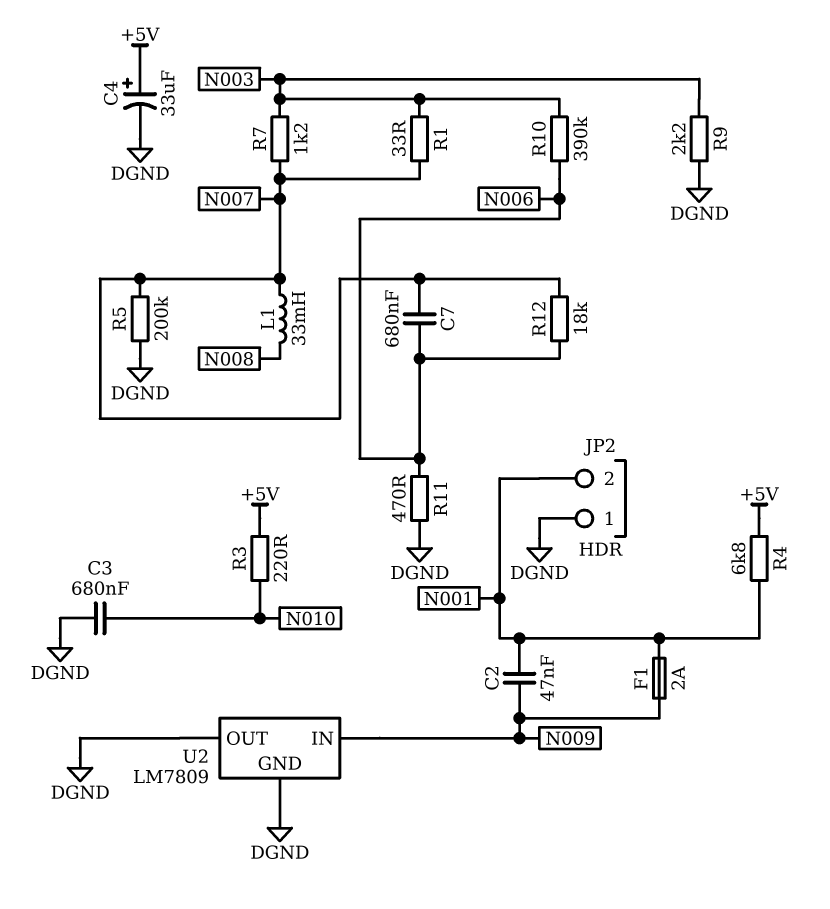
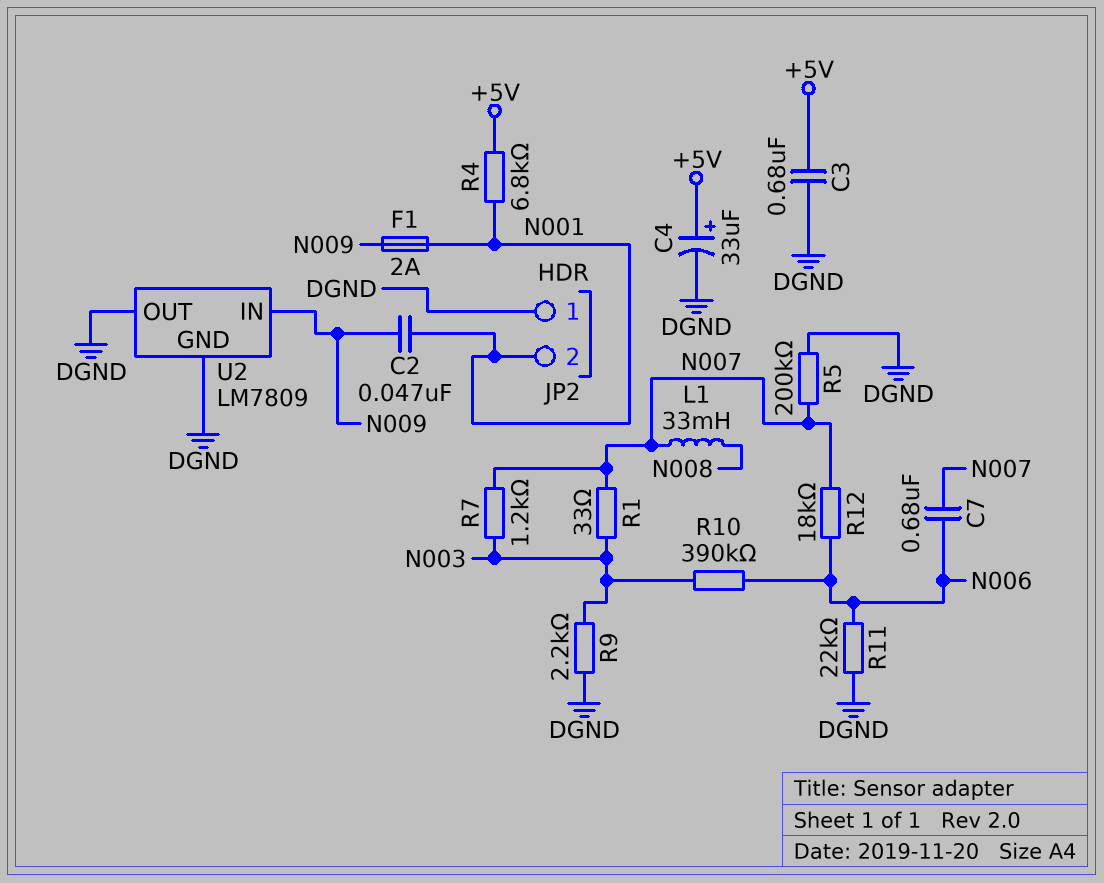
C3: 680nF (DGND, N010) -> 680nF (+5V, DGND)
R3: 220 (+5V, N010) -> none
R11: 470 (DGND, N006) -> 22k (DGND, N006)

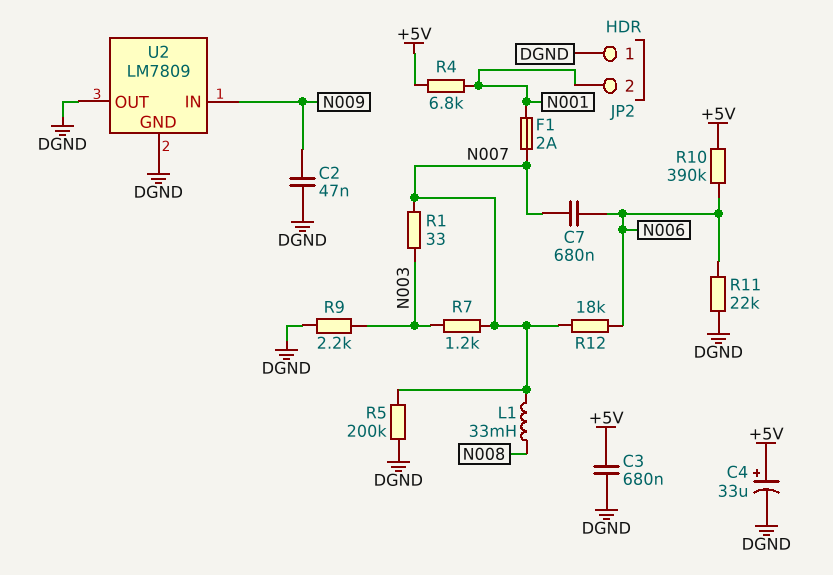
C2: 47nF (N001, N009) -> 47nF (DGND, N009)
F1: 2A (N001, N009) -> 2A (N001, N007)
R10: 390k (N003, N006) -> 390k (+5V, N006)

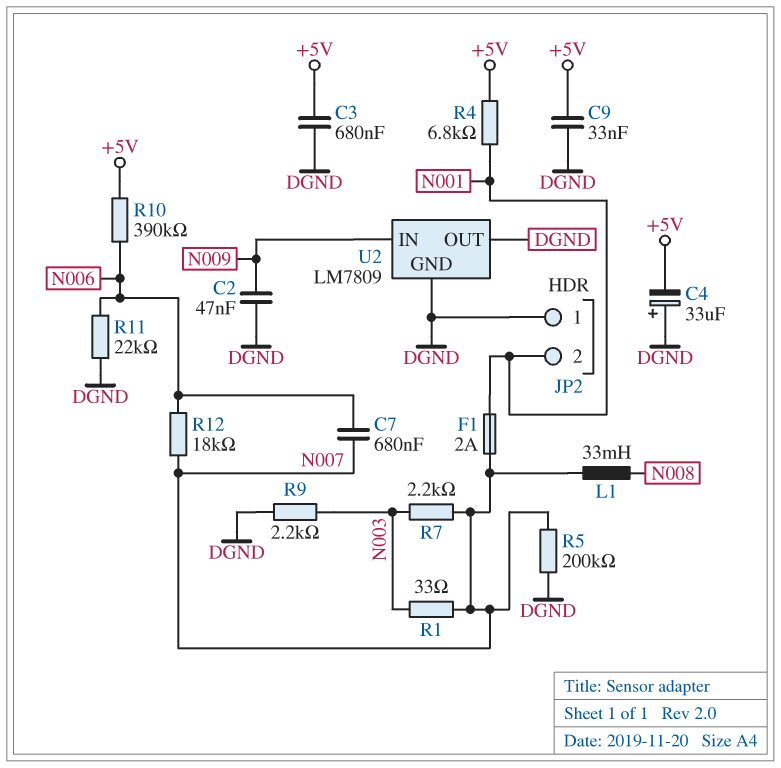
C4: 33uF (plus +5V, minus DGND) -> 33uF (plus DGND, minus +5V)
C9: none -> 33nF (+5V, DGND)
R7: 1.2k (N003, N007) -> 2.2k (N003, N007)

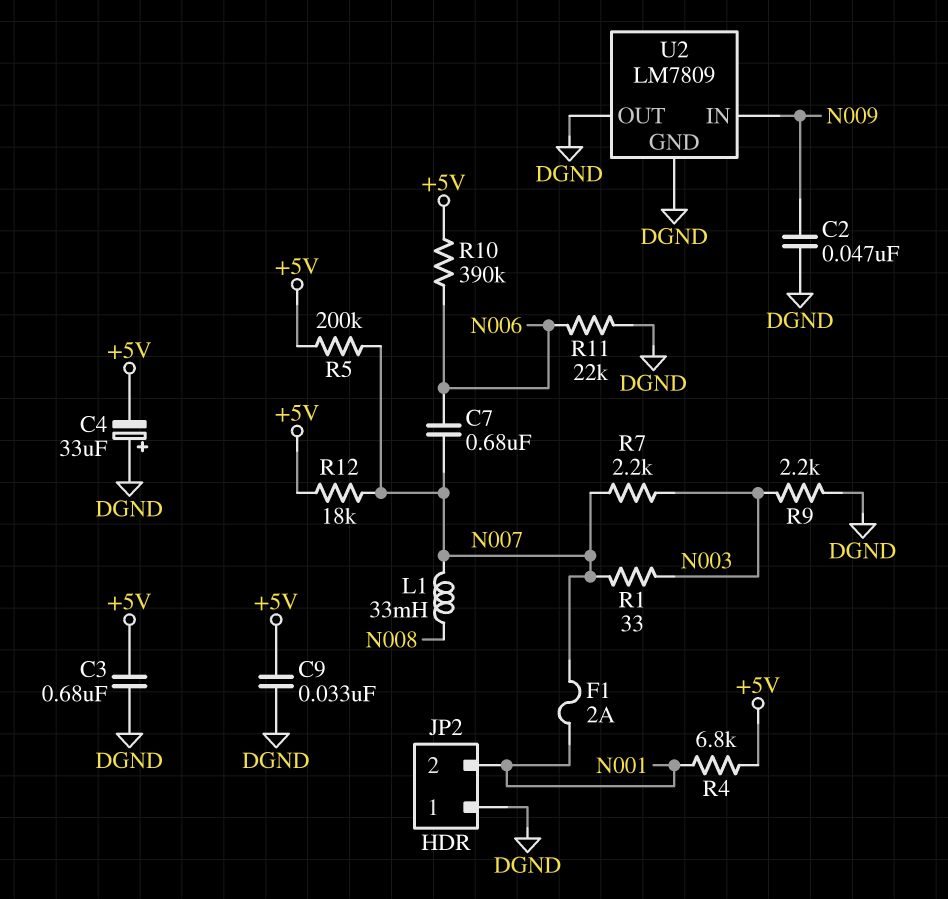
R5: 200k (DGND, N007) -> 200k (+5V, N007)
R12: 18k (N006, N007) -> 18k (+5V, N007)

